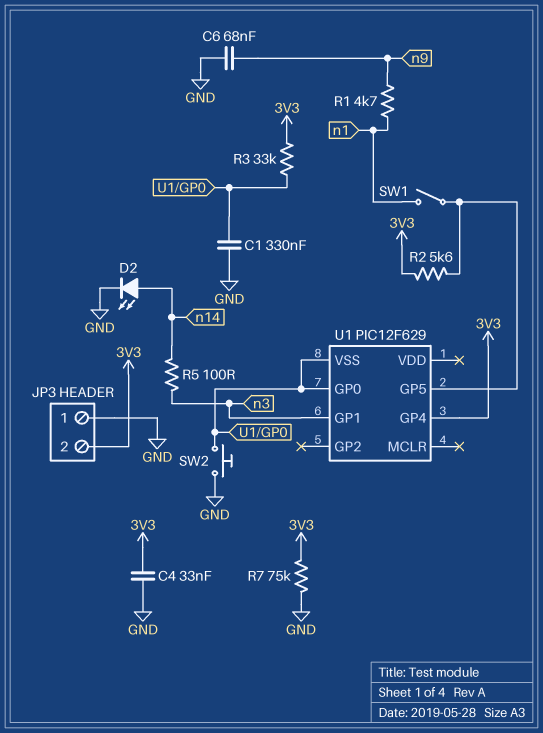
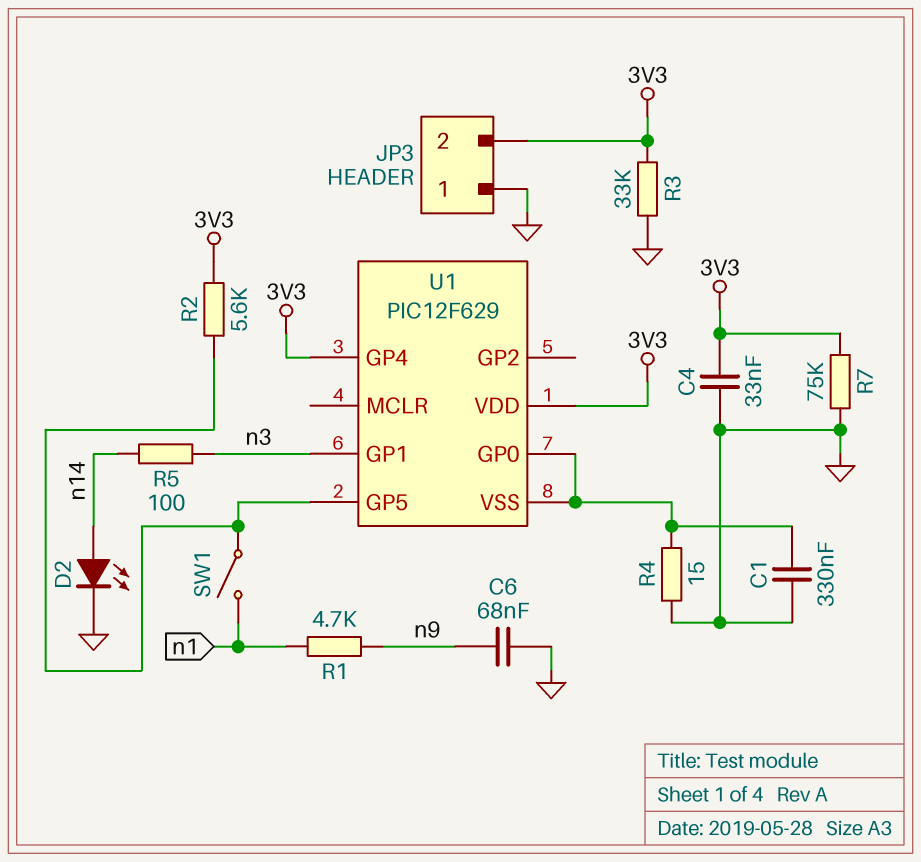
R3: 33k (3V3, U1/GP0) -> 33k (3V3, GND)
R4: none -> 15 (GND, U1/GP0)
SW2: button (GND, U1/GP0) -> none
U1 pin VDD: none -> 3V3

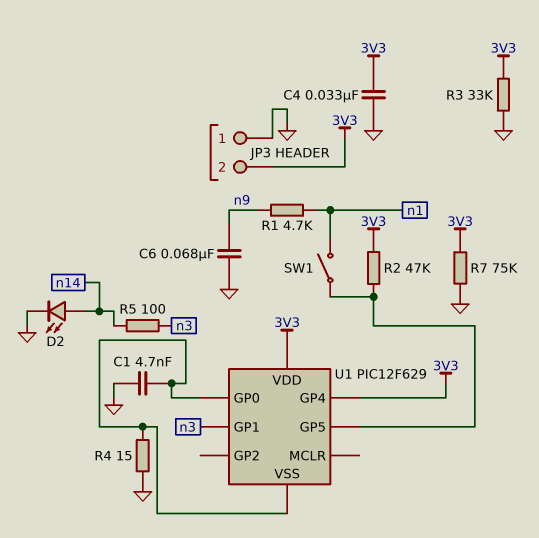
C1: 330nF (GND, U1/GP0) -> 4.7nF (GND, U1/GP0)
R2: 5.6k (3V3, U1/GP5) -> 47k (3V3, U1/GP5)

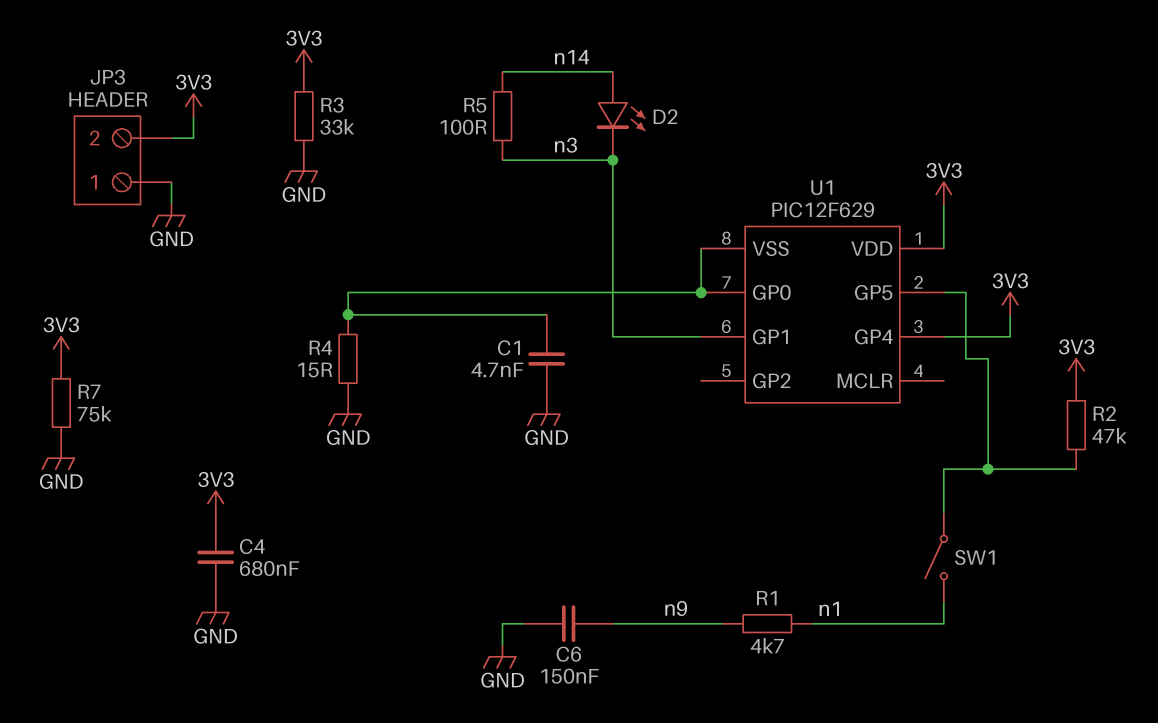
C4: 33nF (3V3, GND) -> 680nF (3V3, GND)
C6: 68nF (GND, n9) -> 150nF (GND, n9)
D2: LED (A n14, K GND) -> LED (A n14, K n3)

